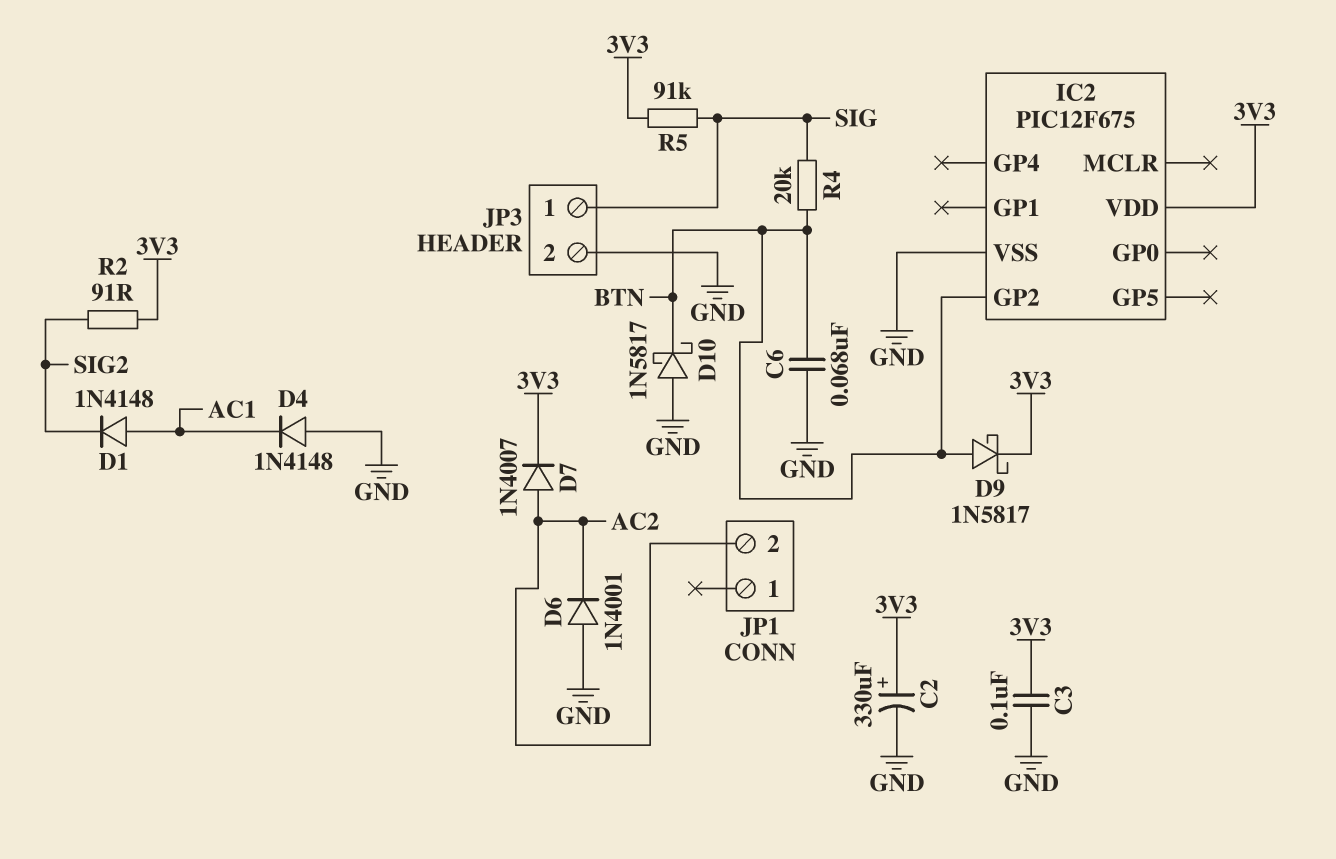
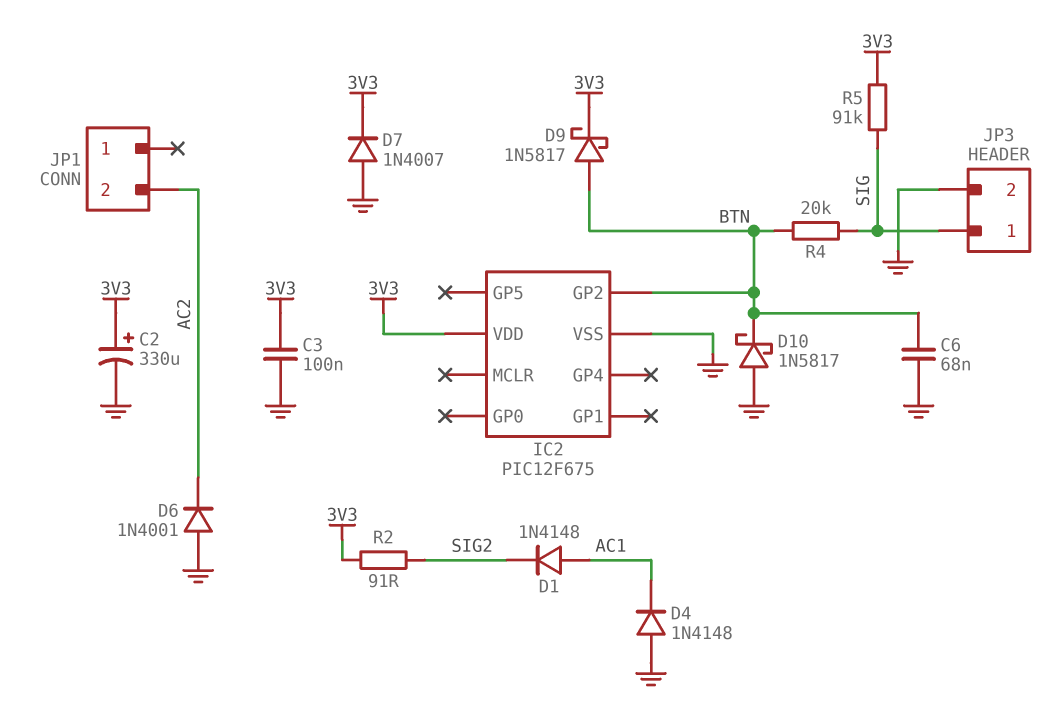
D7: diode 1N4007 (A AC2, K 3V3) -> diode 1N4007 (A GND, K 3V3)

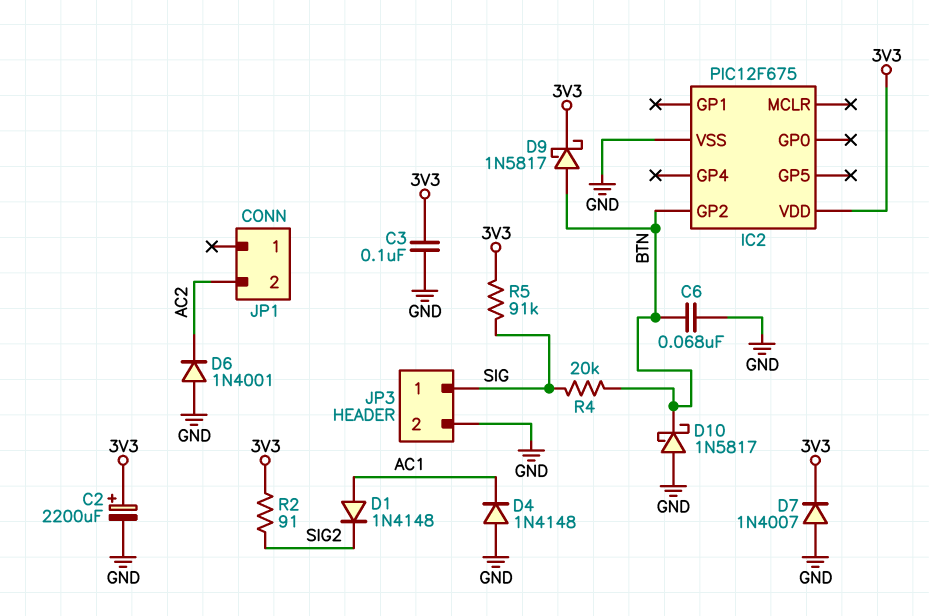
C2: 330uF (plus 3V3, minus GND) -> 2200uF (plus 3V3, minus GND)

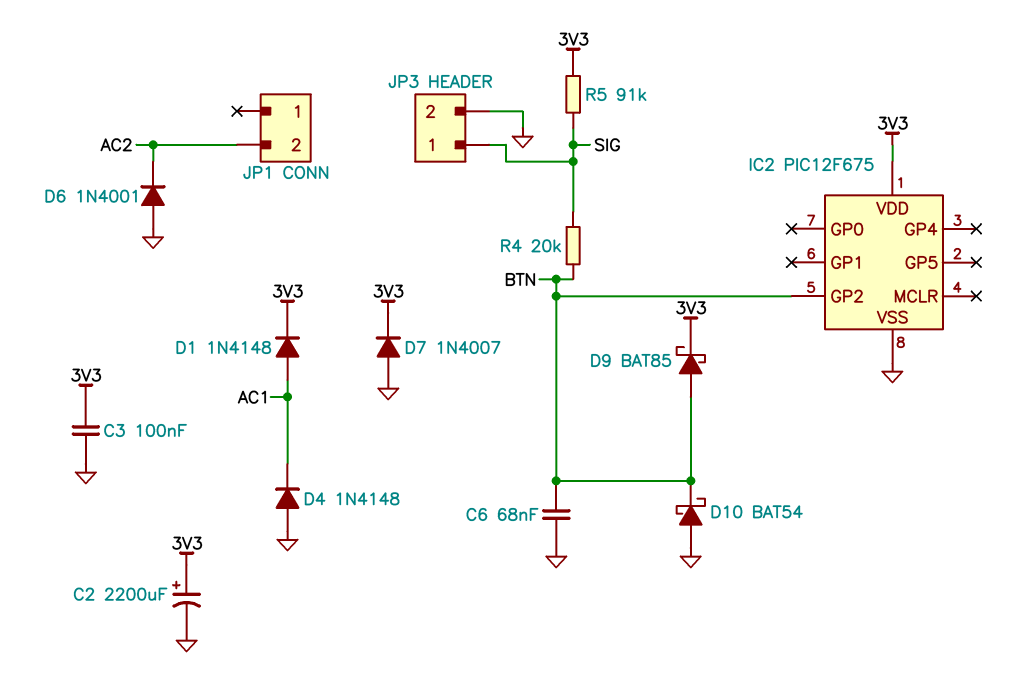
D1: diode 1N4148 (A AC1, K SIG2) -> diode 1N4148 (A AC1, K 3V3)
D9: schottky 1N5817 (A BTN, K 3V3) -> schottky BAT85 (A BTN, K 3V3)
D10: schottky 1N5817 (A GND, K BTN) -> schottky BAT54 (A GND, K BTN)
R2: 91 (3V3, SIG2) -> none

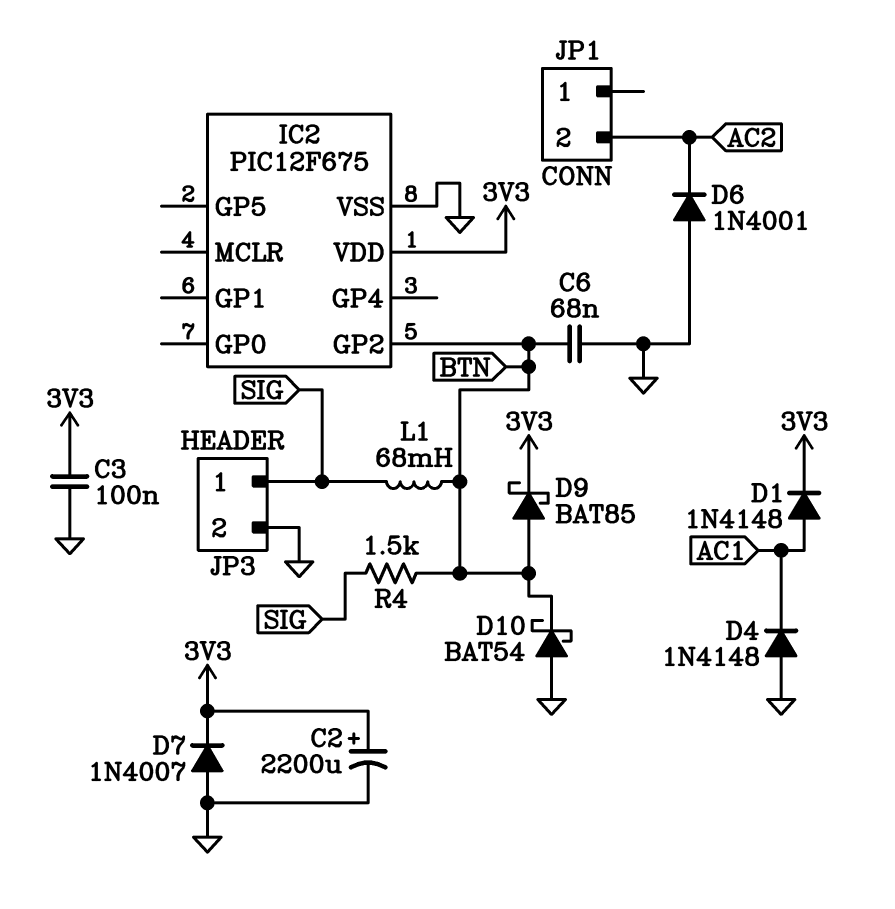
L1: none -> 68mH (BTN, SIG)
R4: 20k (BTN, SIG) -> 1.5k (BTN, SIG)
R5: 91k (3V3, SIG) -> none

